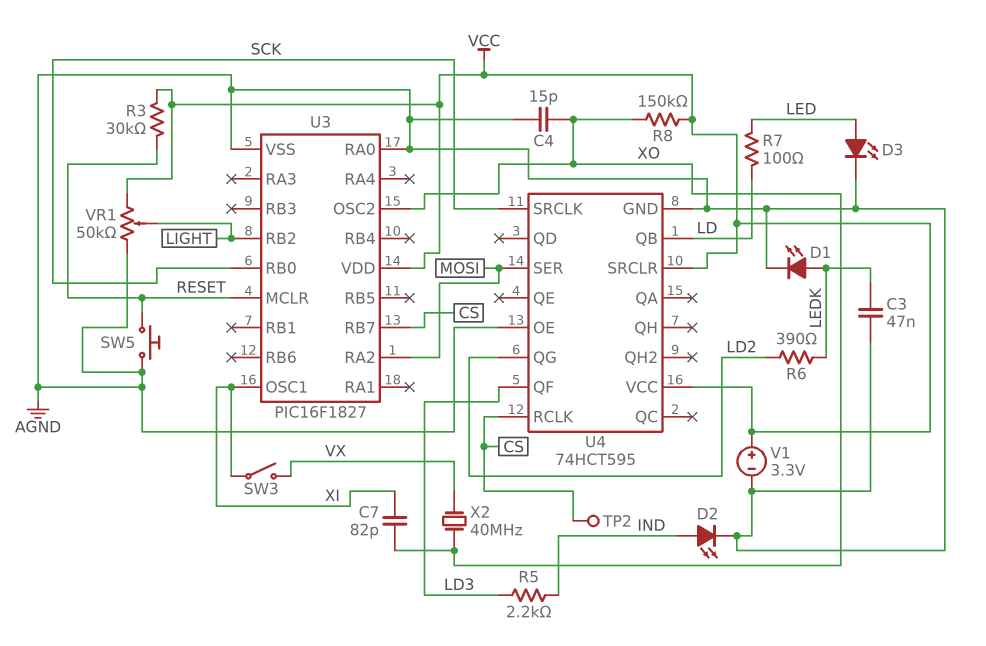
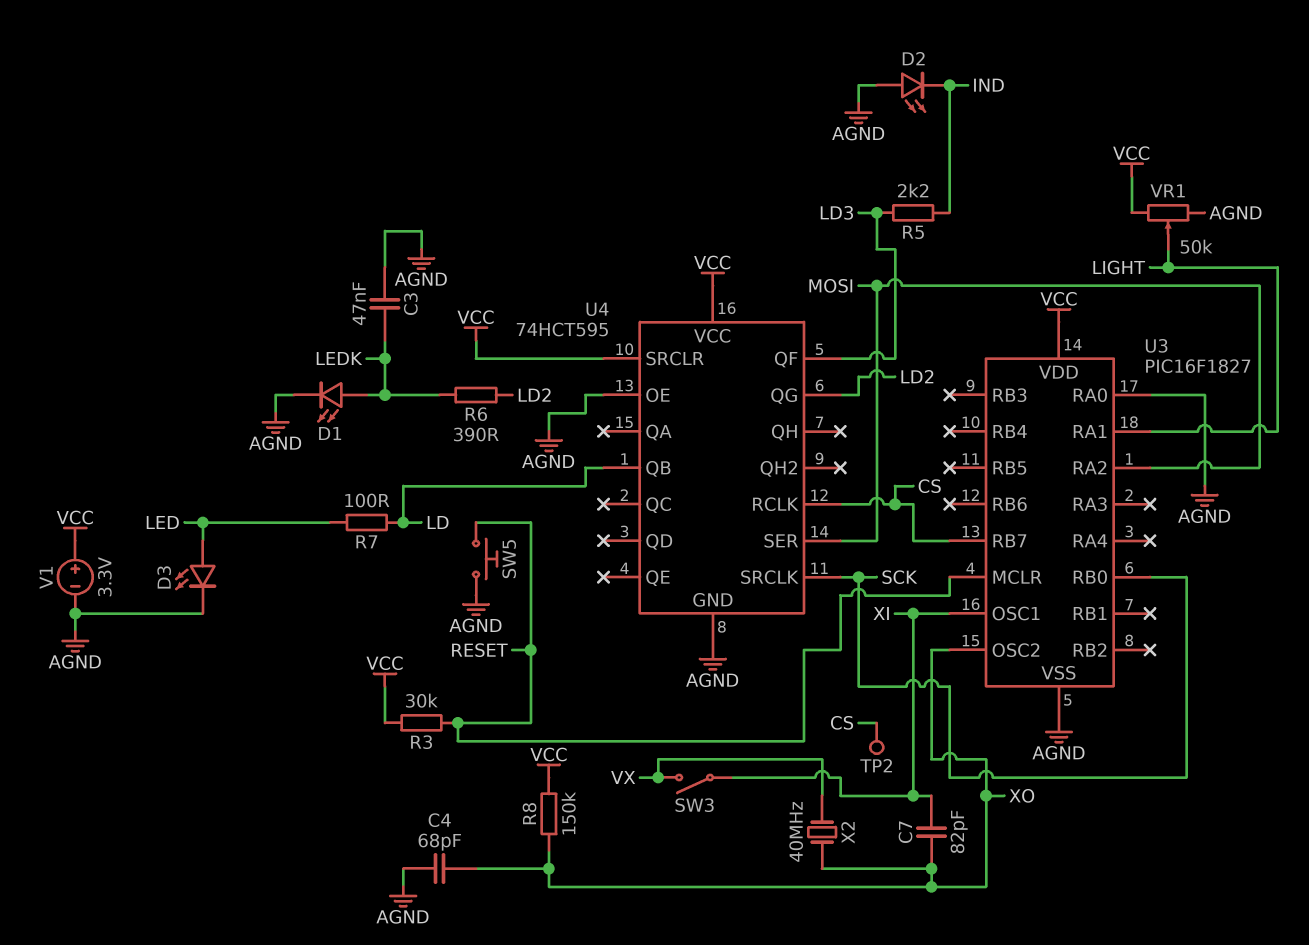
C4: 15pF (AGND, XO) -> 68pF (AGND, XO)
D2: LED (A IND, K AGND) -> LED (A AGND, K IND)
U3 pin RA1: none -> LIGHT
U3 pin RB2: LIGHT -> none

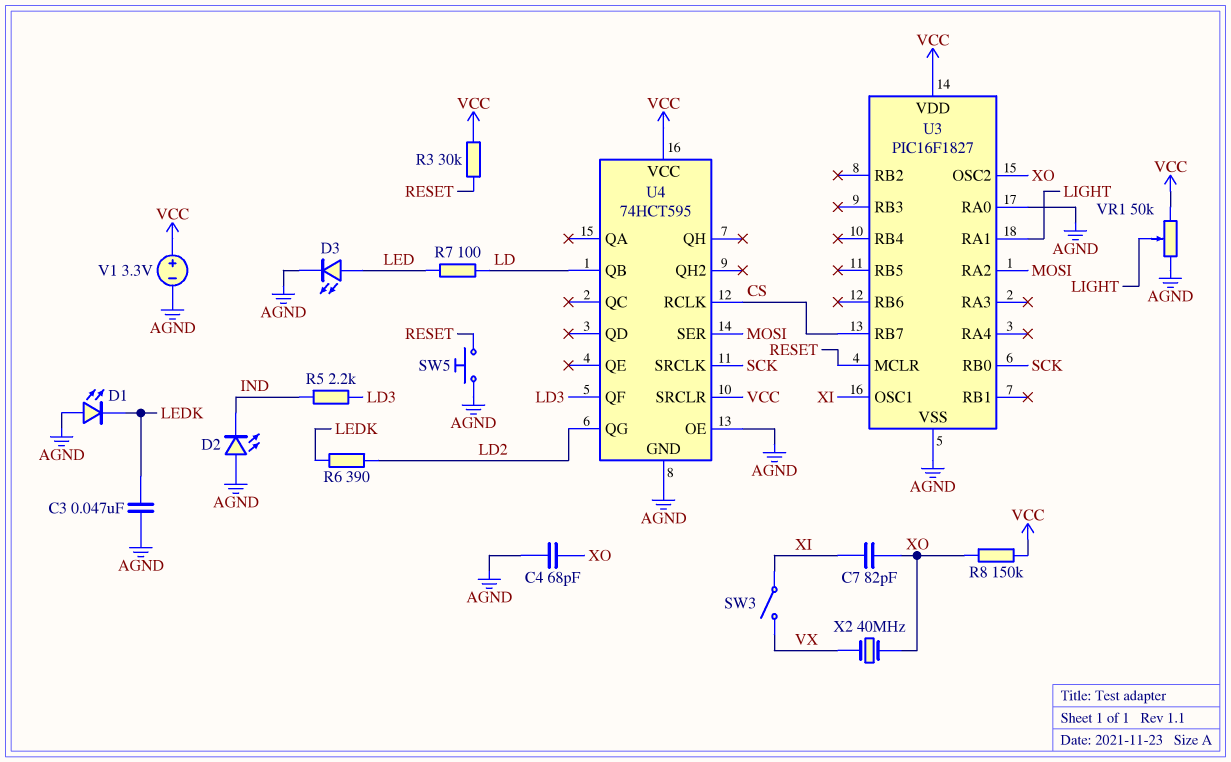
D1: LED (A LEDK, K AGND) -> LED (A AGND, K LEDK)
TP2: test point (CS) -> none

